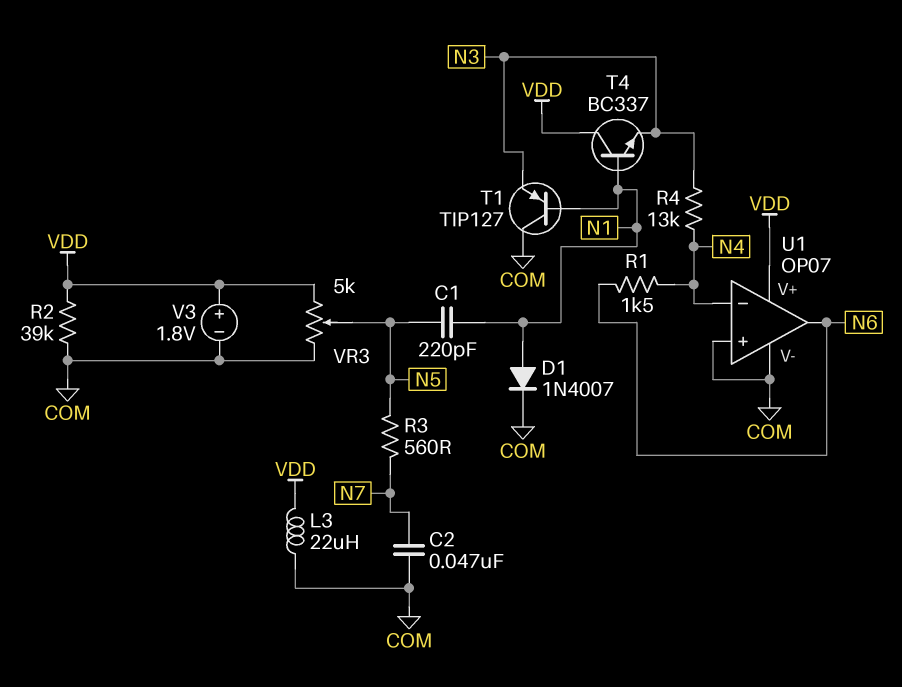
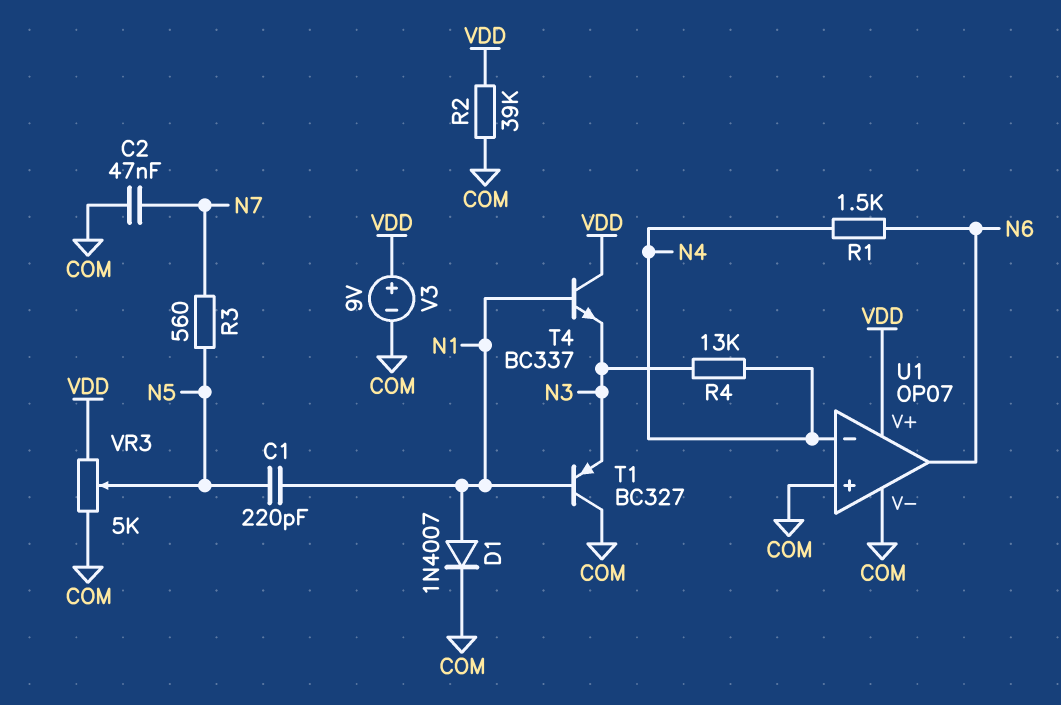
L3: 22uH (COM, VDD) -> none
T1: PNP TIP127 (B N1, C COM, E N3) -> PNP BC327 (B N1, C COM, E N3)
V3: 1.8V (plus VDD, minus COM) -> 9V (plus VDD, minus COM)

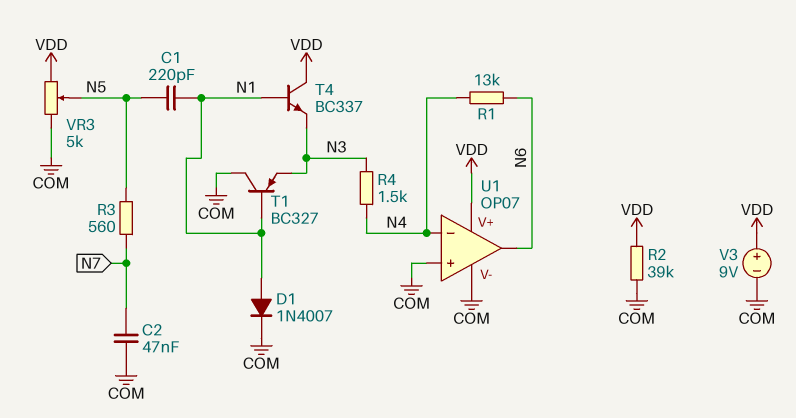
R1: 1.5k (N4, N6) -> 13k (N4, N6)
R4: 13k (N3, N4) -> 1.5k (N3, N4)

